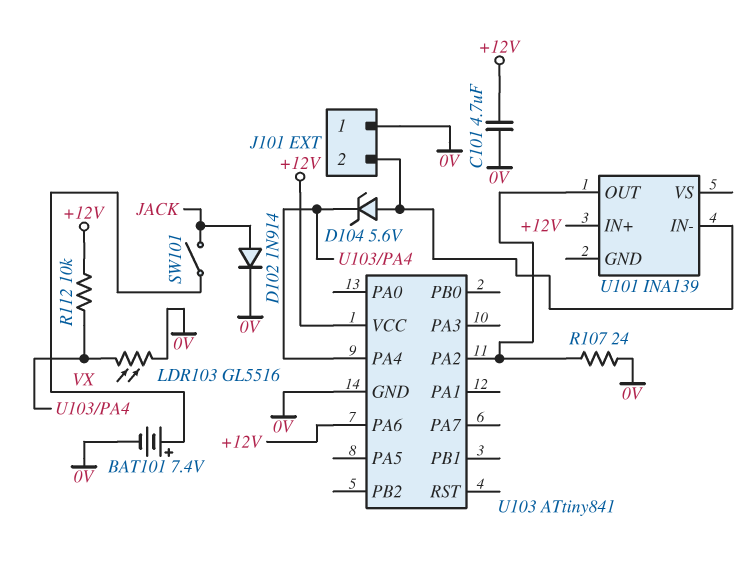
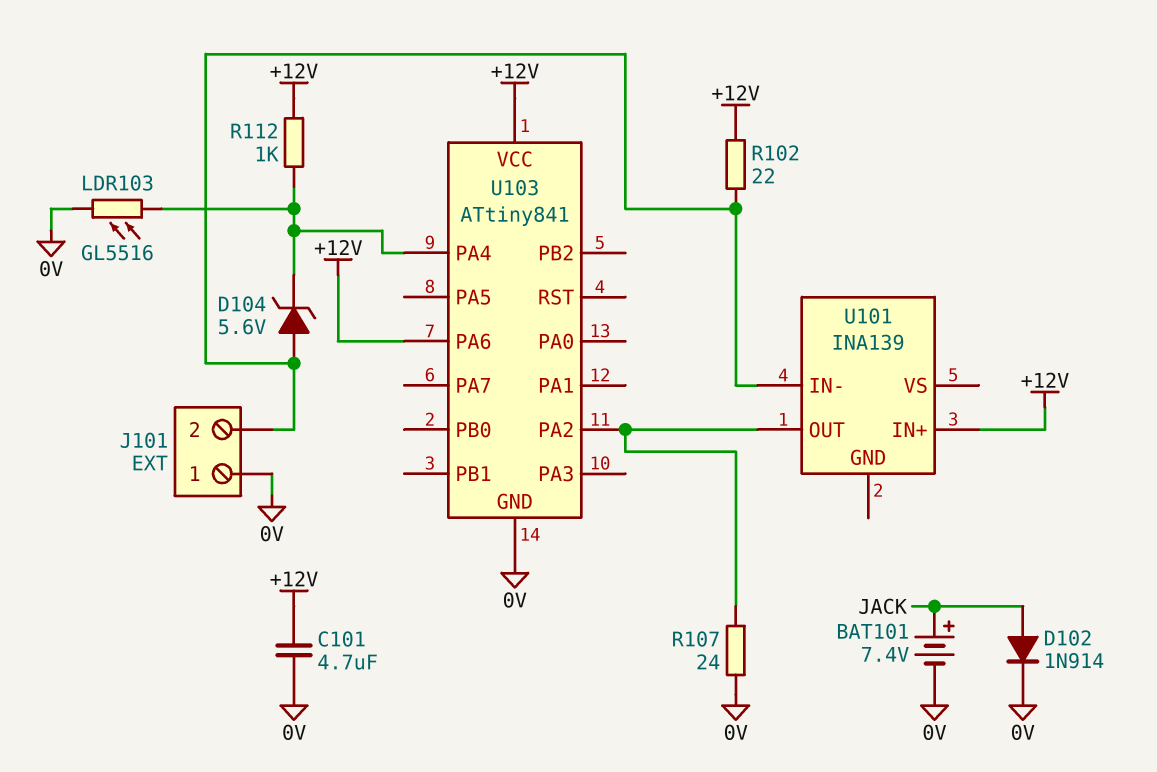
BAT101: 7.4V (plus VX, minus 0V) -> 7.4V (plus JACK, minus 0V)
R102: none -> 22 (+12V, J101/2)
R112: 10k (+12V, U103/PA4) -> 1k (+12V, U103/PA4)
SW101: switch (JACK, VX) -> none

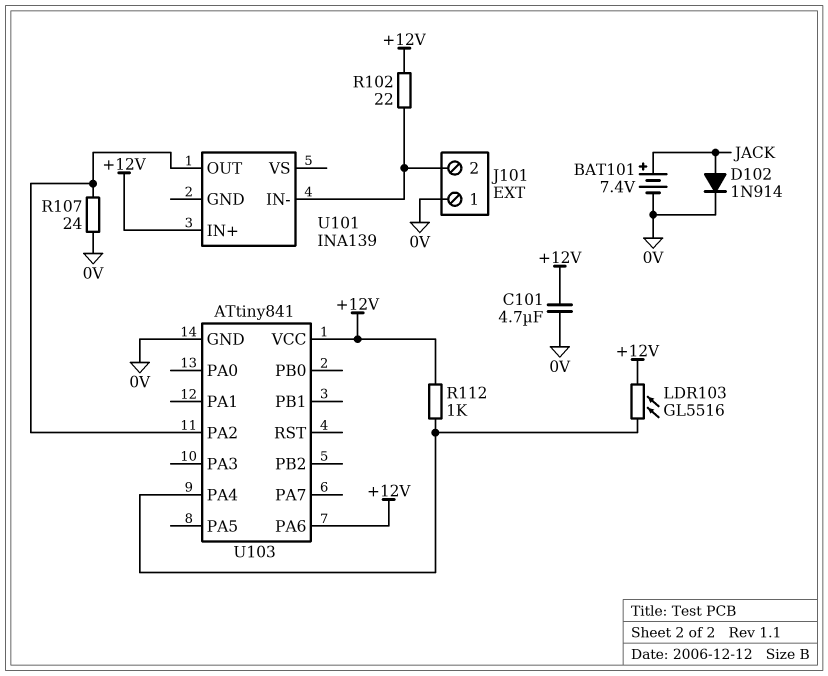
D104: zener 5.6V (A J101/2, K U103/PA4) -> none
LDR103: GL5516 (0V, U103/PA4) -> GL5516 (+12V, U103/PA4)

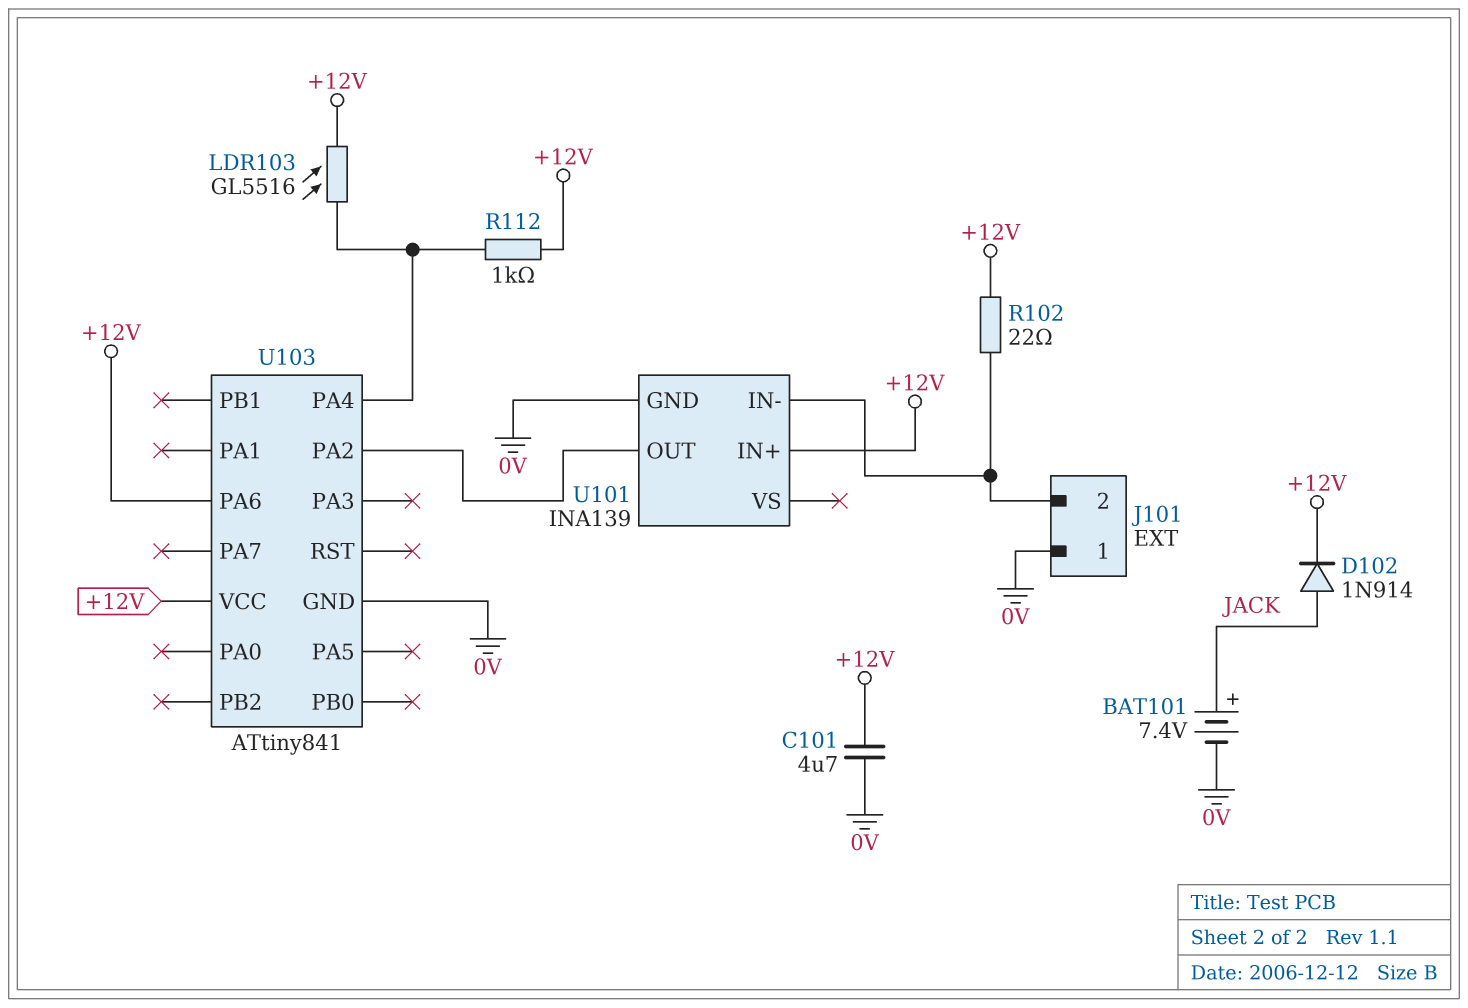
D102: diode 1N914 (A JACK, K 0V) -> diode 1N914 (A JACK, K +12V)
R107: 24 (0V, U101/OUT) -> none
U101 pin GND: none -> 0V

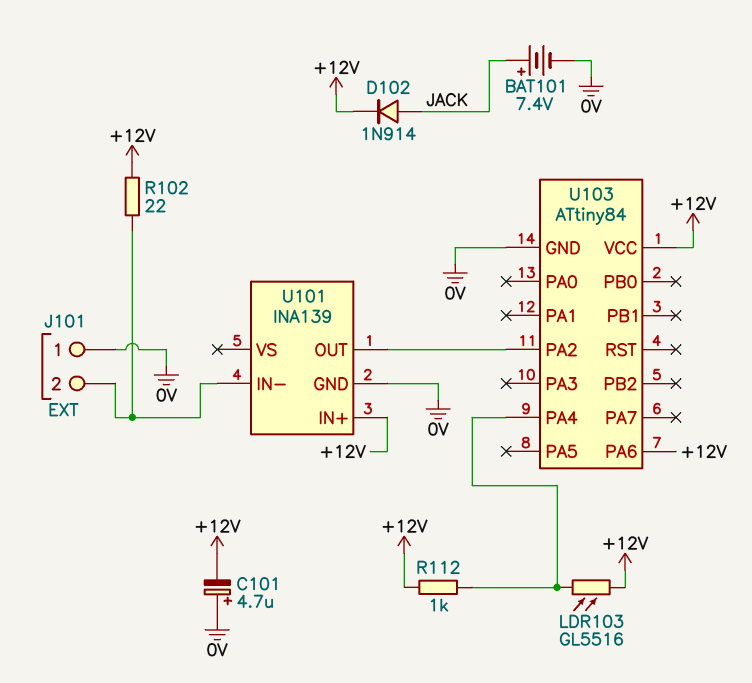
C101: 4.7uF (+12V, 0V) -> 4.7uF (plus 0V, minus +12V)
U103: ATtiny841 -> ATtiny84

